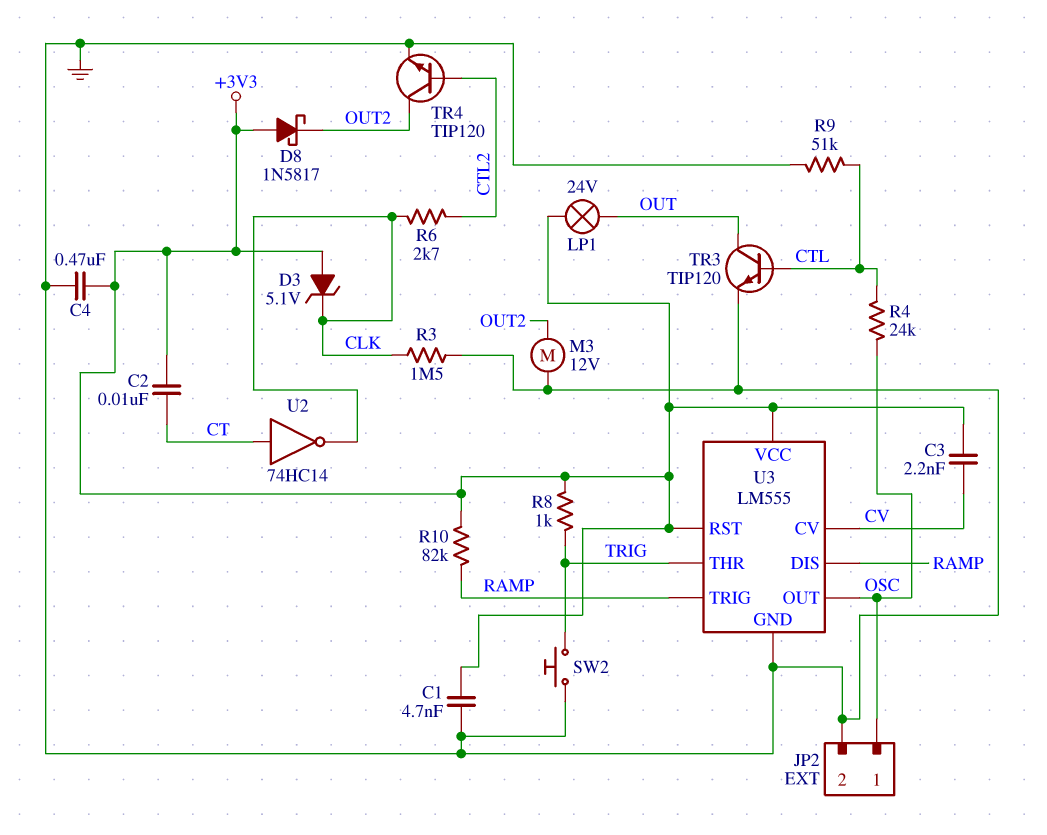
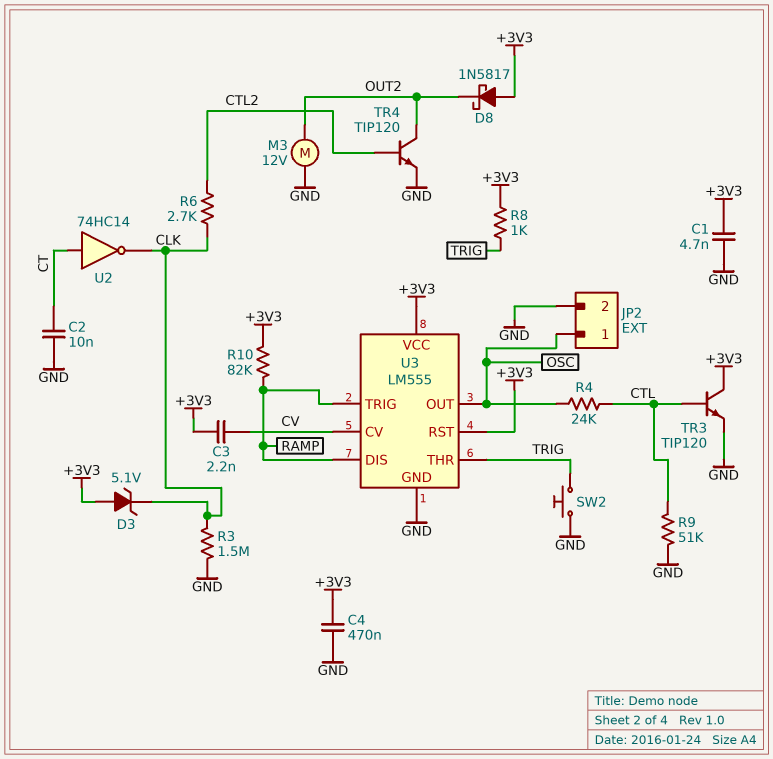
C2: 10nF (+3V3, CT) -> 10nF (CT, GND)
LP1: lamp 24V (+3V3, OUT) -> none
TR3: NPN TIP120 (B CTL, C OUT, E GND) -> NPN TIP120 (B CTL, C +3V3, E GND)

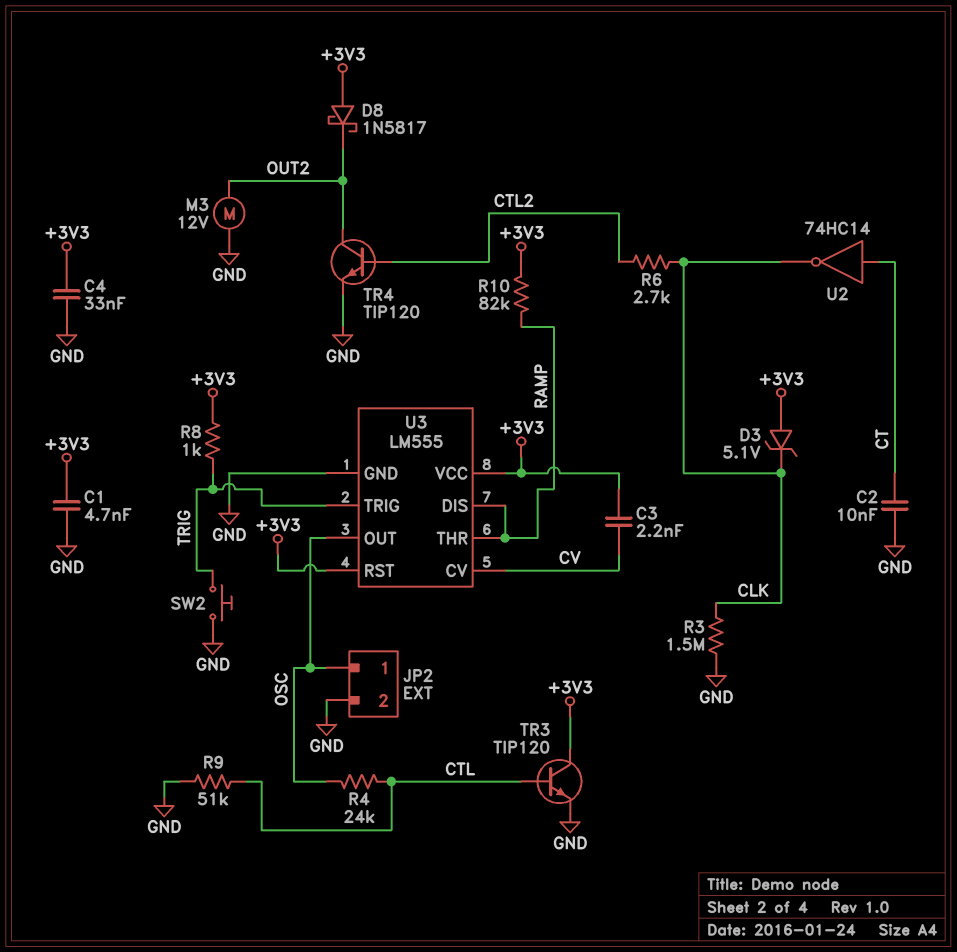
C4: 470nF (+3V3, GND) -> 33nF (+3V3, GND)
U3 pin THR: TRIG -> RAMP
U3 pin TRIG: RAMP -> TRIG

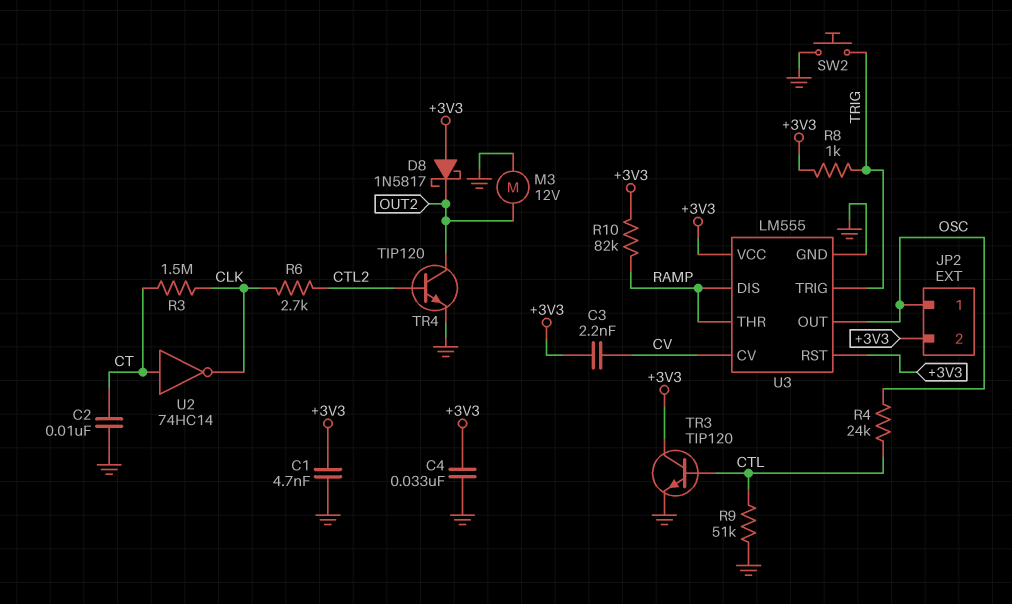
D3: zener 5.1V (A +3V3, K CLK) -> none
JP2 pin 2: GND -> +3V3
R3: 1.5M (CLK, GND) -> 1.5M (CLK, CT)

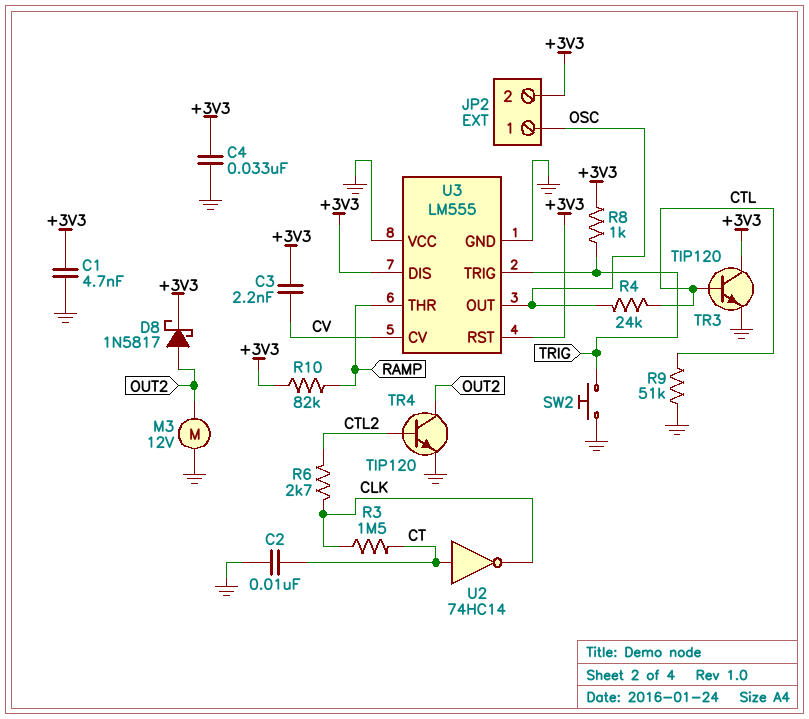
D8: schottky 1N5817 (A +3V3, K OUT2) -> schottky 1N5817 (A OUT2, K +3V3)
U3 pin DIS: RAMP -> +3V3
U3 pin VCC: +3V3 -> GND

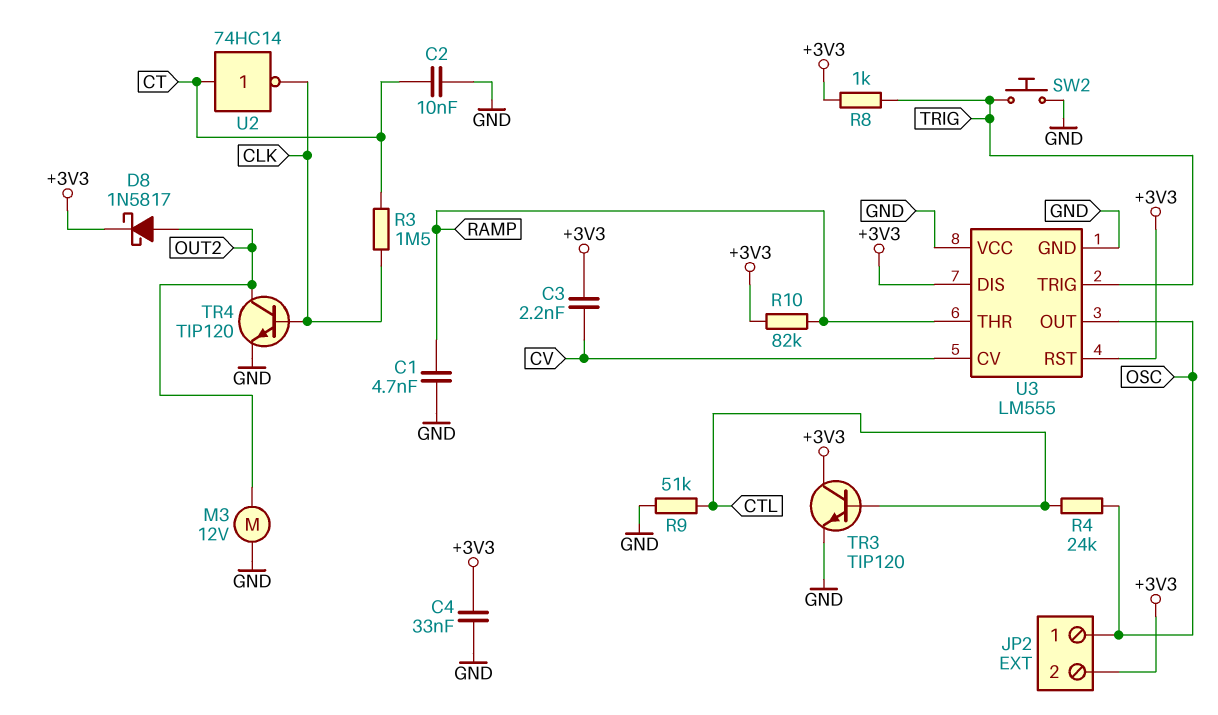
C1: 4.7nF (+3V3, GND) -> 4.7nF (GND, RAMP)
R6: 2.7k (CLK, CTL2) -> none
TR4: NPN TIP120 (B CTL2, C OUT2, E GND) -> NPN TIP120 (B CLK, C OUT2, E GND)

